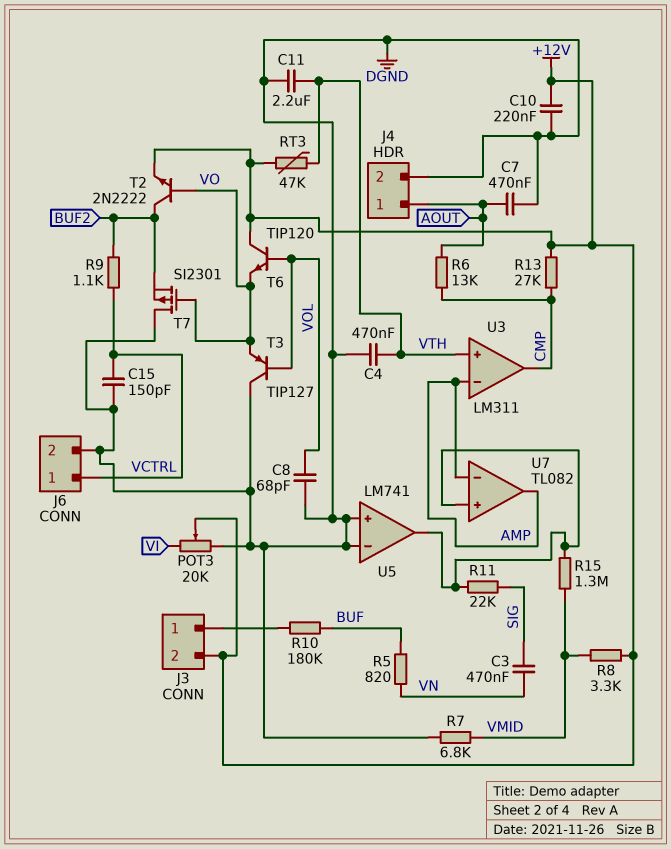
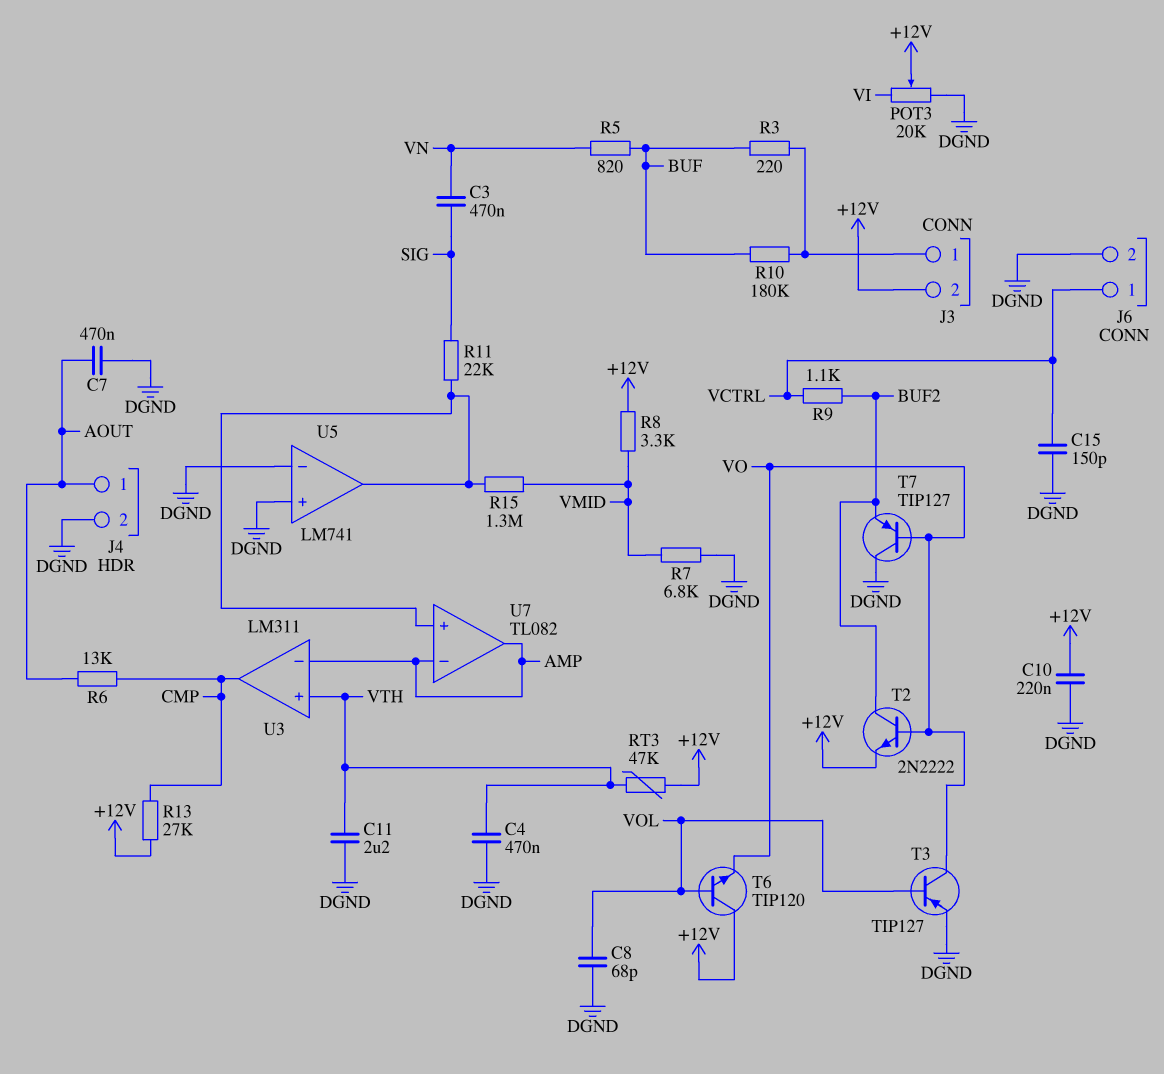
R3: none -> 220 (BUF, J3/1)
T3: PNP TIP127 (B VOL, C DGND, E VO) -> PNP TIP127 (B VOL, C VO, E DGND)
T7: PMOS SI2301 (G VO, D DGND, S BUF2) -> PNP TIP127 (B VO, C DGND, E BUF2)

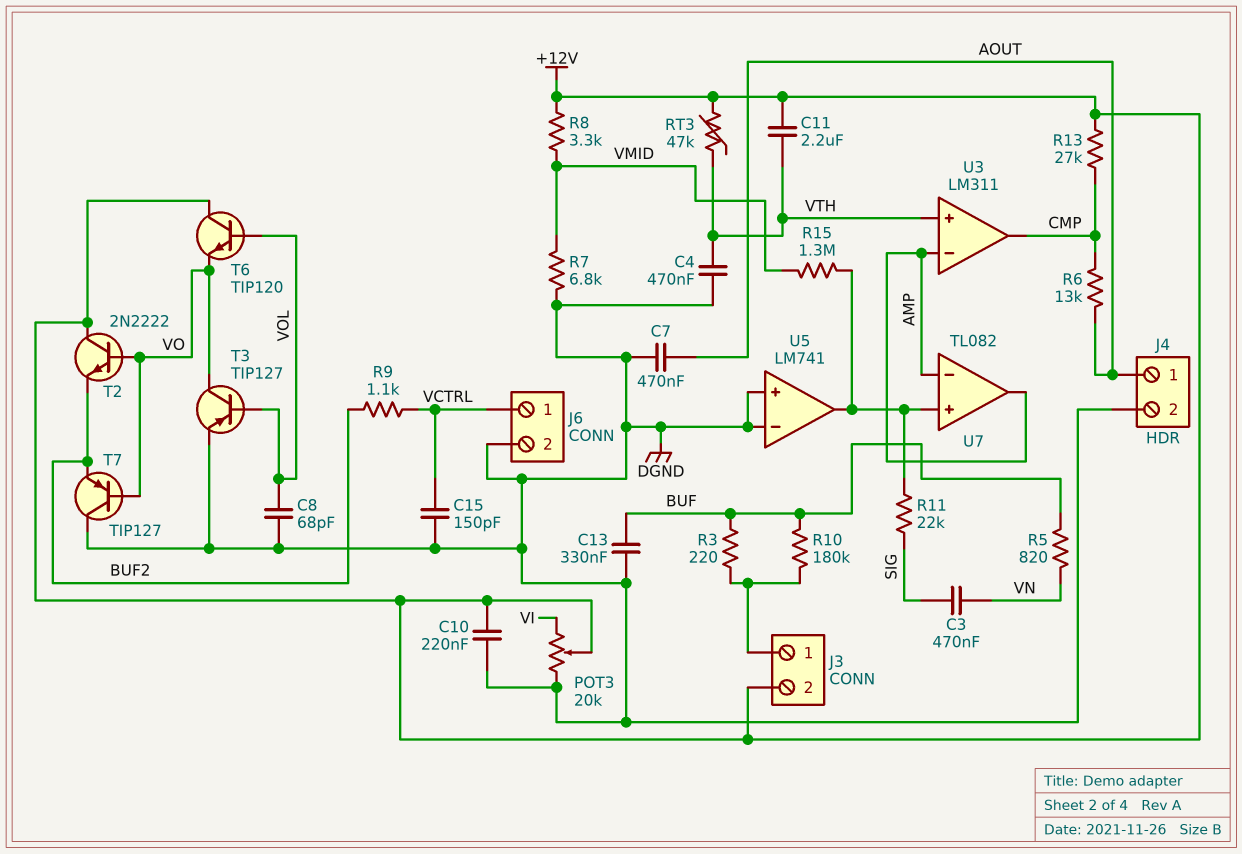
C11: 2.2uF (DGND, VTH) -> 2.2uF (+12V, VTH)
C13: none -> 330nF (BUF, DGND)
T2: NPN 2N2222 (B VO, C BUF2, E +12V) -> NPN 2N2222 (B VO, C +12V, E BUF2)

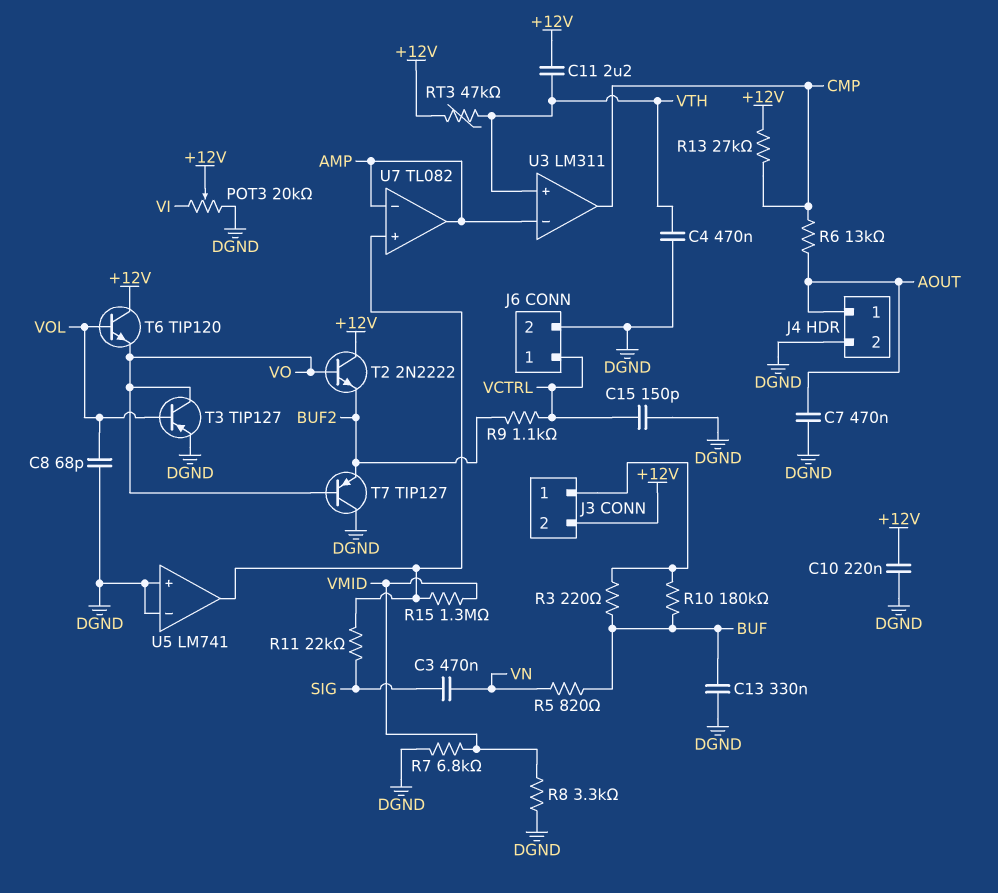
R8: 3.3k (+12V, VMID) -> 3.3k (DGND, VMID)

